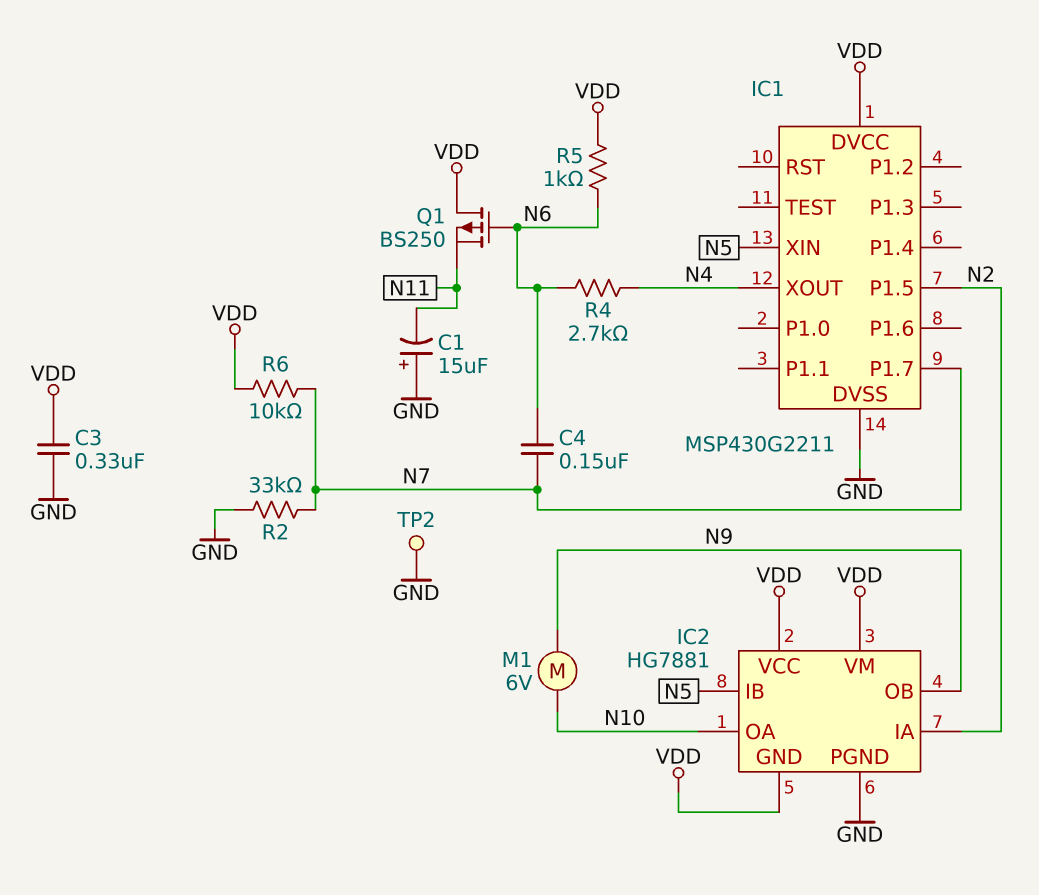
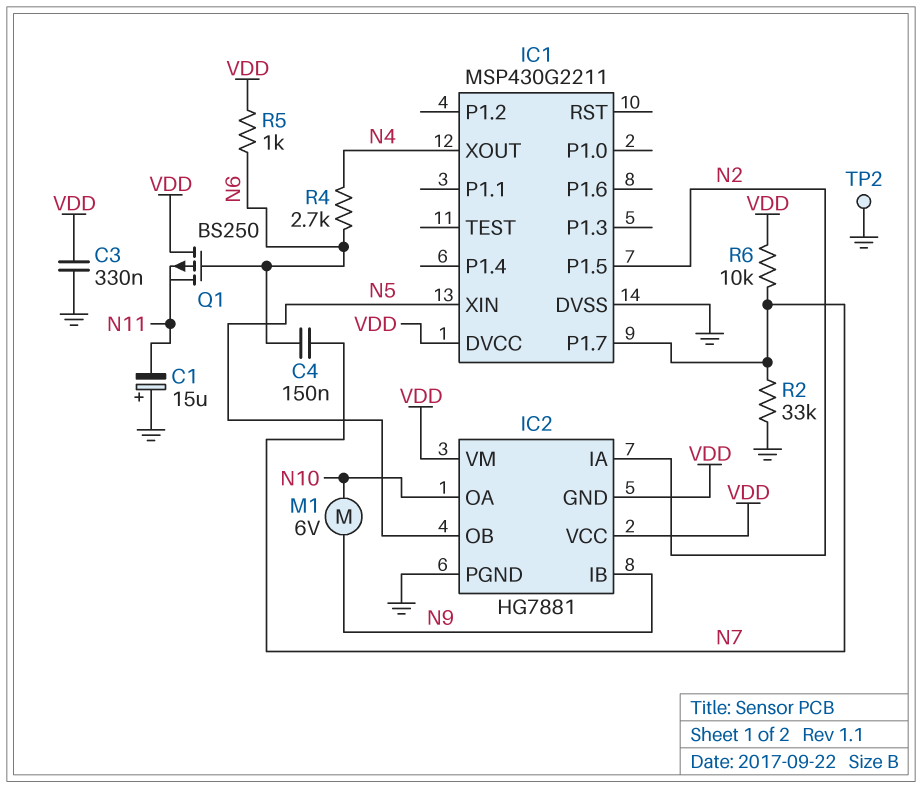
IC2 pin IB: N5 -> N9
IC2 pin OB: N9 -> N5

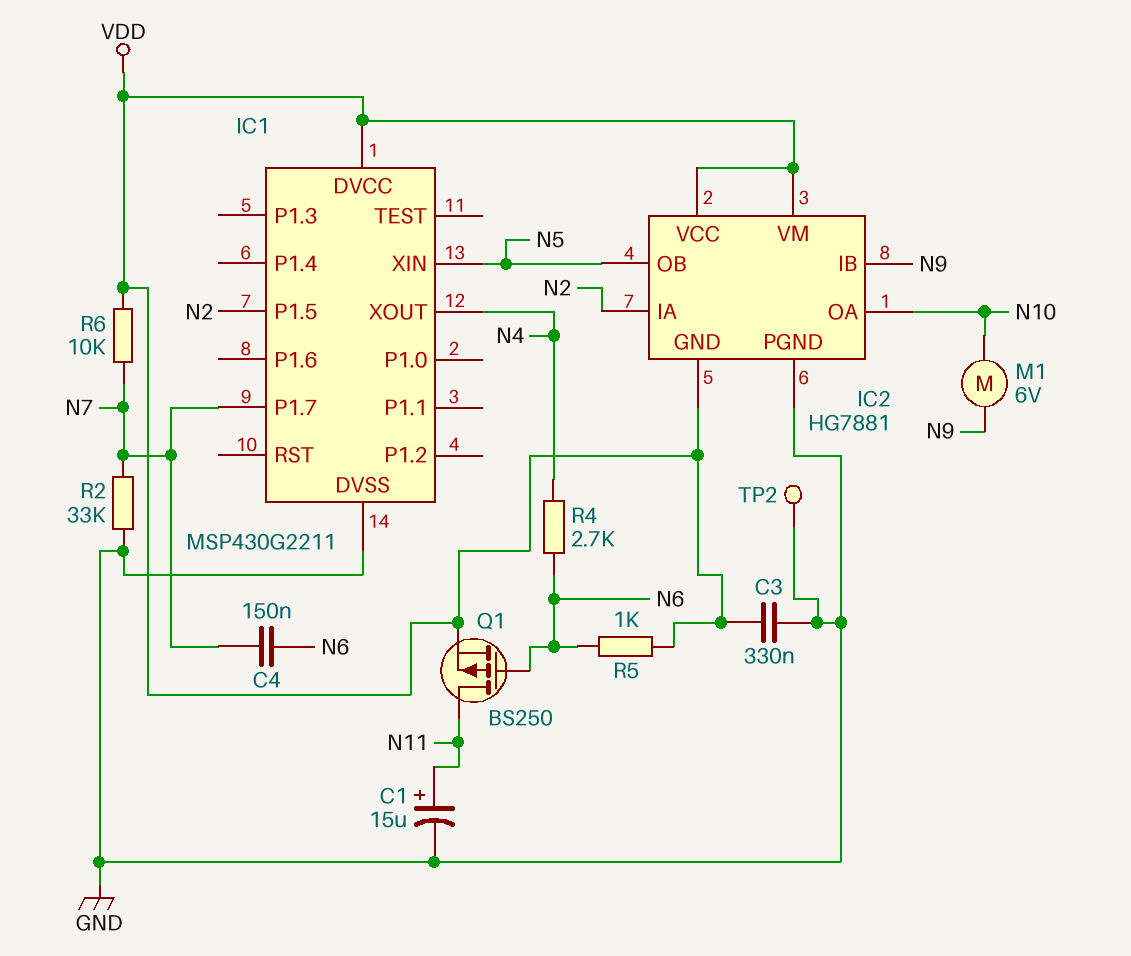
C1: 15uF (plus GND, minus N11) -> 15uF (plus N11, minus GND)
Q1: PMOS BS250 (G N6, D VDD, S N11) -> PMOS BS250 (G N6, D N11, S VDD)

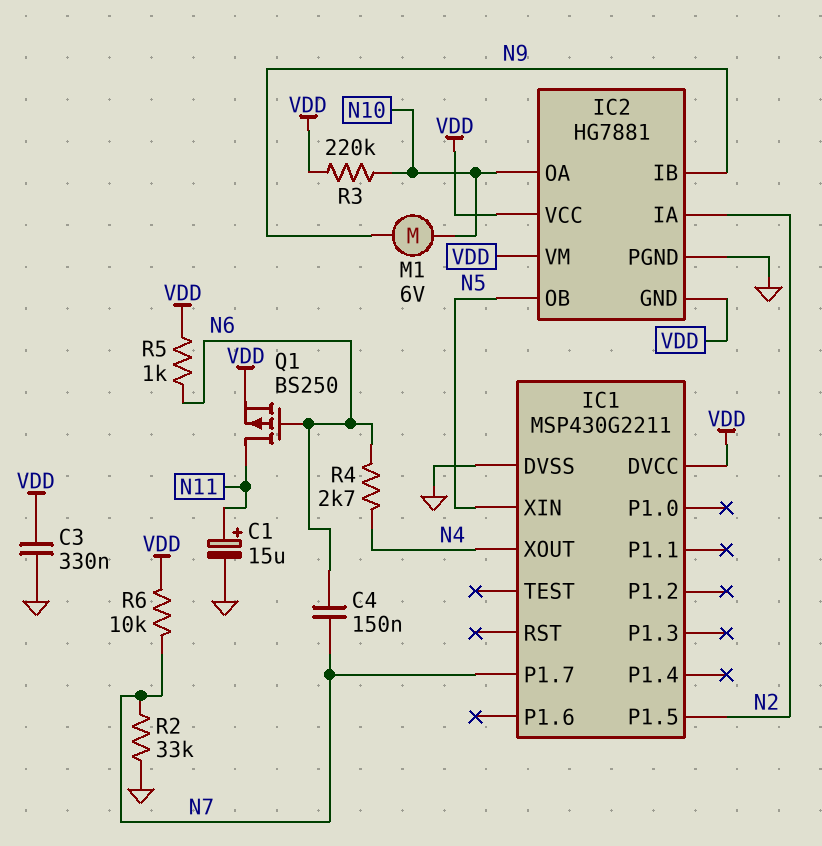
R3: none -> 220k (N10, VDD)
TP2: test point (GND) -> none

